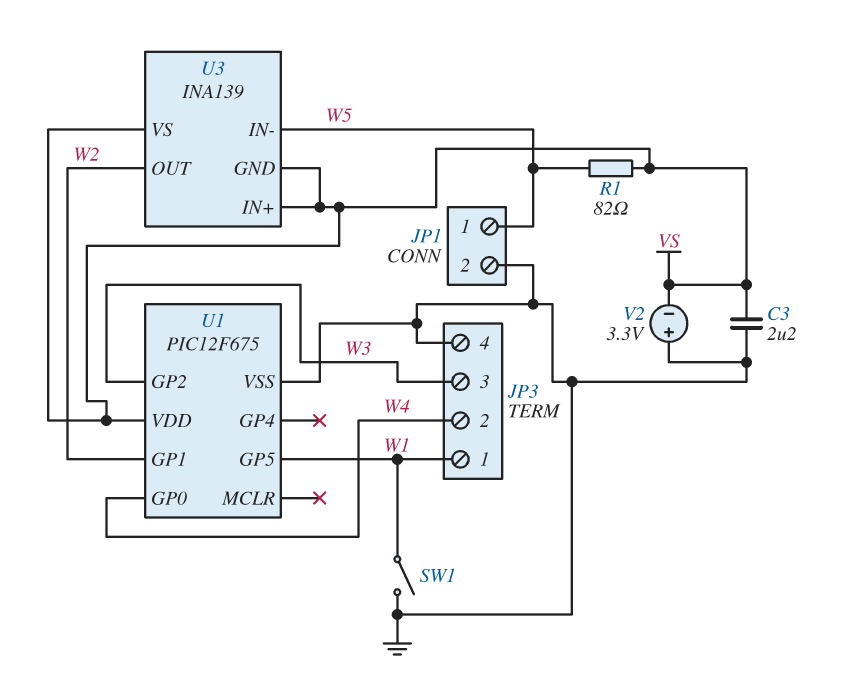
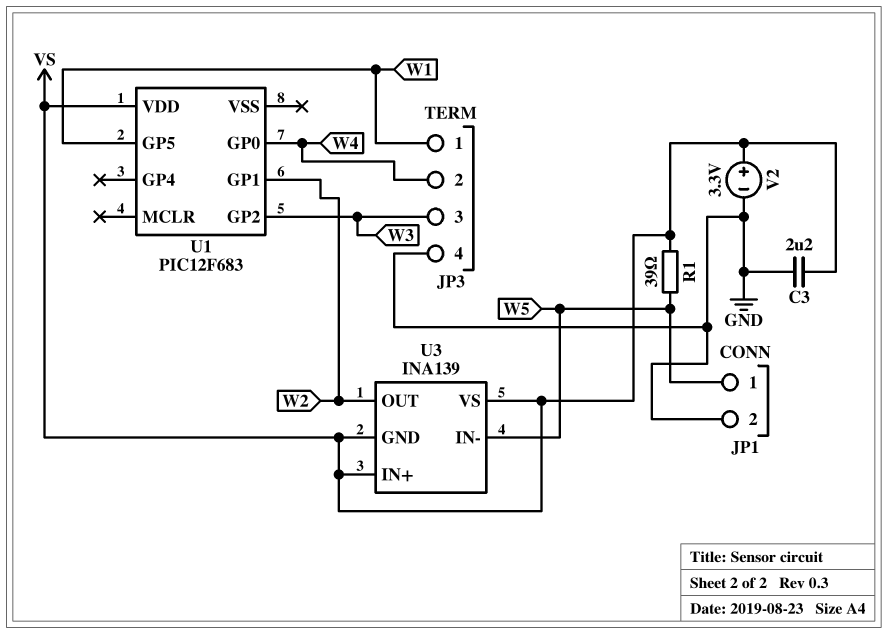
R1: 82 (VS, W5) -> 39 (VS, W5)
SW1: switch (GND, W1) -> none
U1: PIC12F675 -> PIC12F683
U1 pin VSS: GND -> none
V2: 3.3V (plus GND, minus VS) -> 3.3V (plus VS, minus GND)

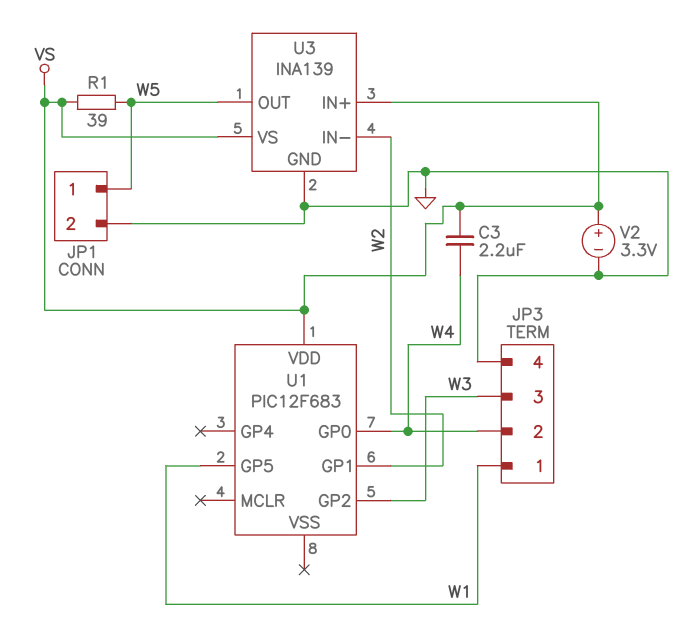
C3: 2.2uF (GND, VS) -> 2.2uF (VS, W4)
U3 pin GND: VS -> GND
U3 pin IN-: W5 -> W2
U3 pin OUT: W2 -> W5

